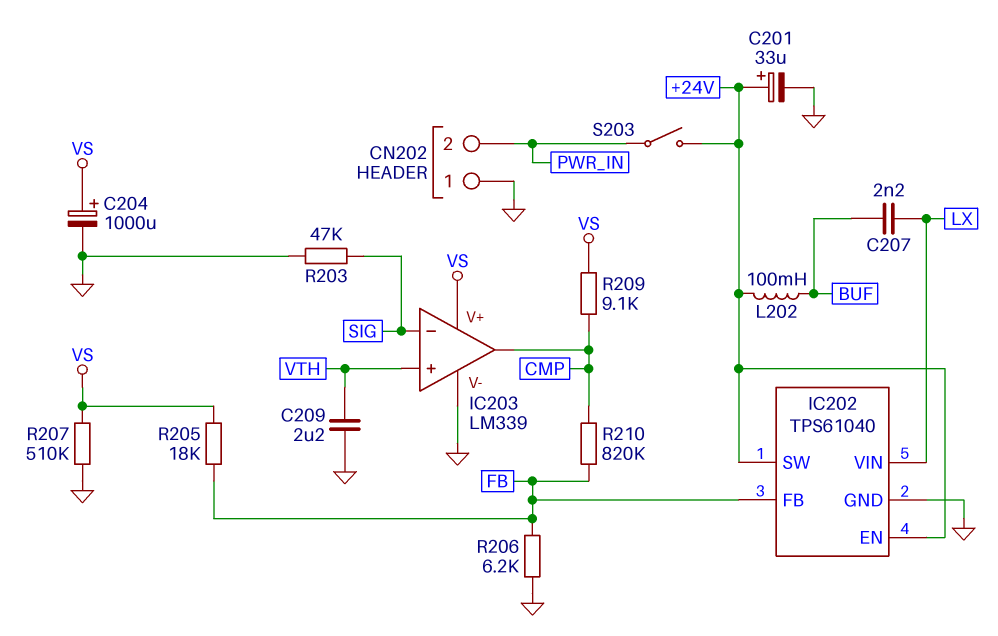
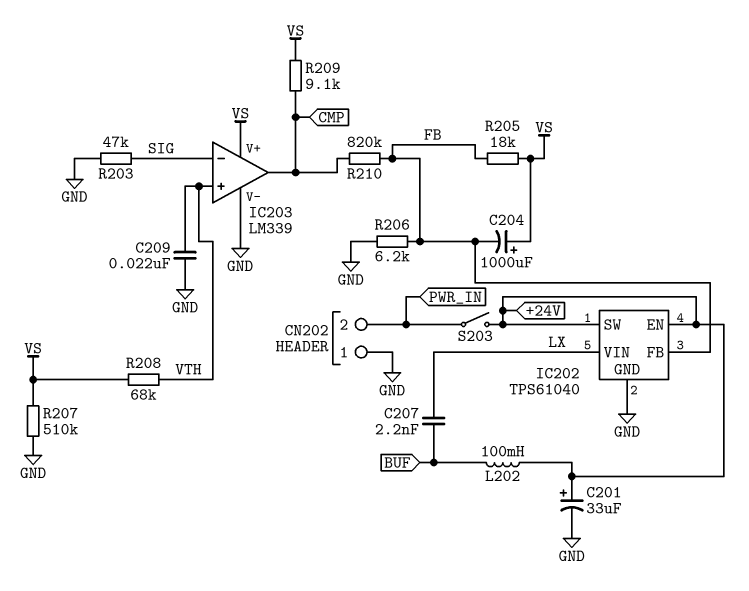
C204: 1000uF (plus VS, minus GND) -> 1000uF (plus VS, minus FB)
C209: 2.2uF (GND, VTH) -> 22nF (GND, VTH)
R208: none -> 68k (VS, VTH)

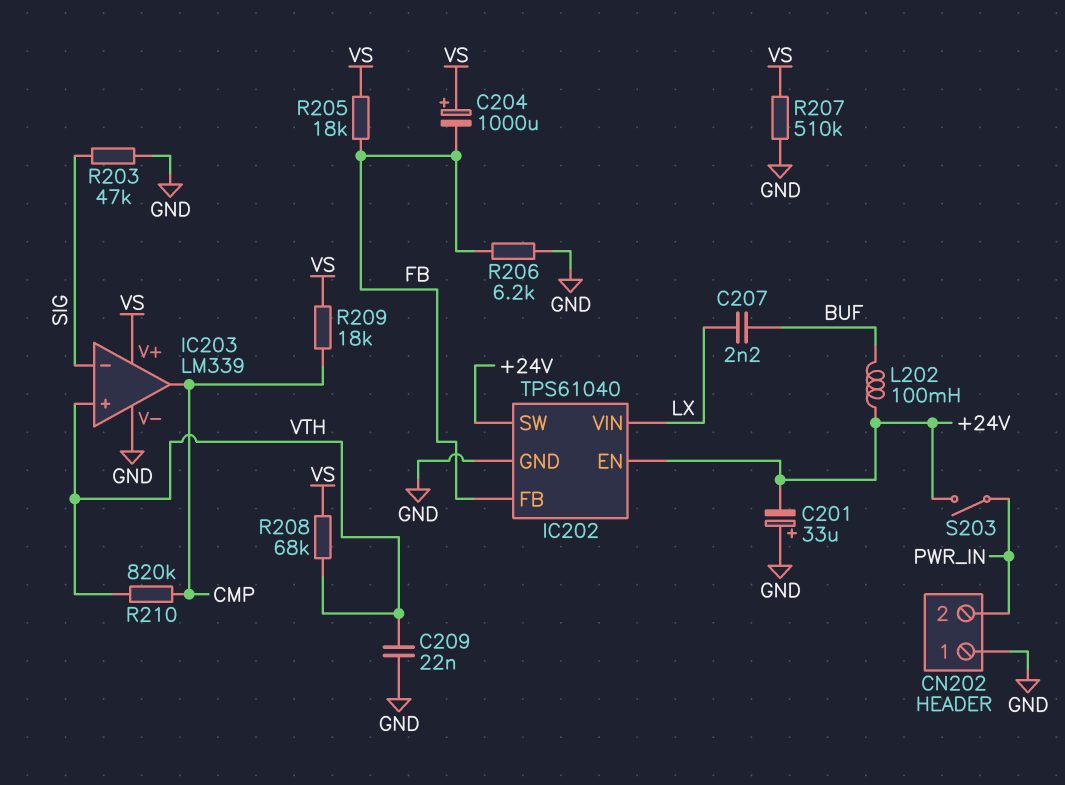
C201: 33uF (plus +24V, minus GND) -> 33uF (plus GND, minus +24V)
R209: 9.1k (CMP, VS) -> 18k (CMP, VS)
R210: 820k (CMP, FB) -> 820k (CMP, VTH)

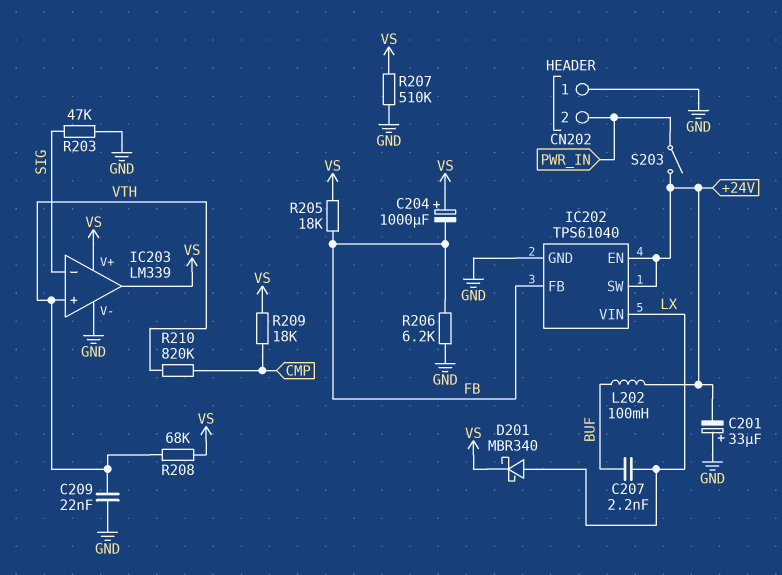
D201: none -> schottky MBR340 (A LX, K VS)
IC203 pin out: CMP -> VS

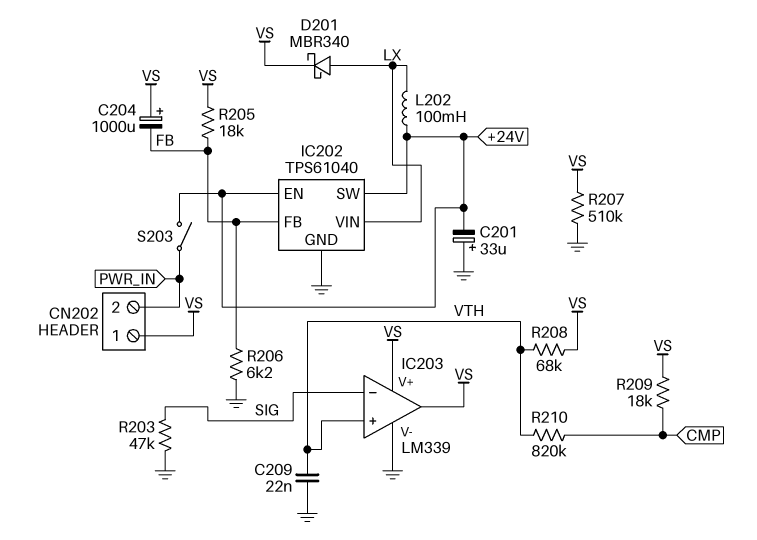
C207: 2.2nF (BUF, LX) -> none
CN202 pin 1: GND -> VS
L202: 100mH (+24V, BUF) -> 100mH (+24V, LX)

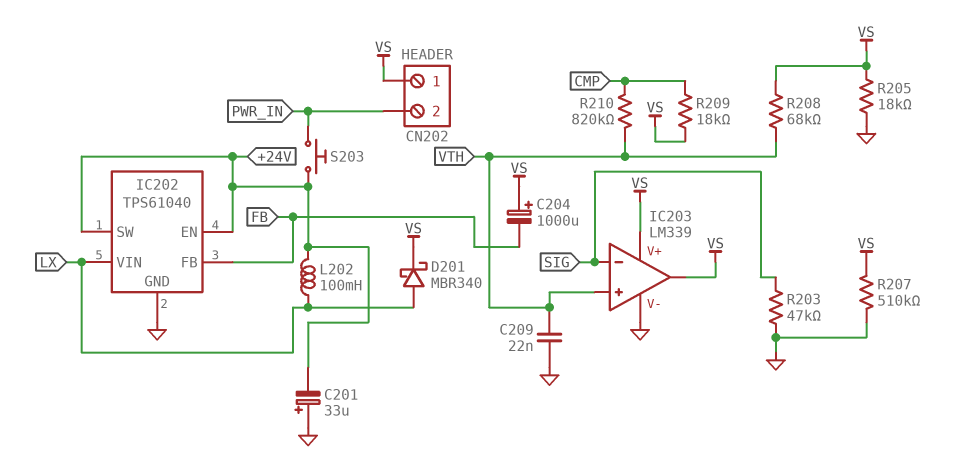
R205: 18k (FB, VS) -> 18k (GND, VS)
R206: 6.2k (FB, GND) -> none
S203: switch (+24V, PWR_IN) -> button (+24V, PWR_IN)

